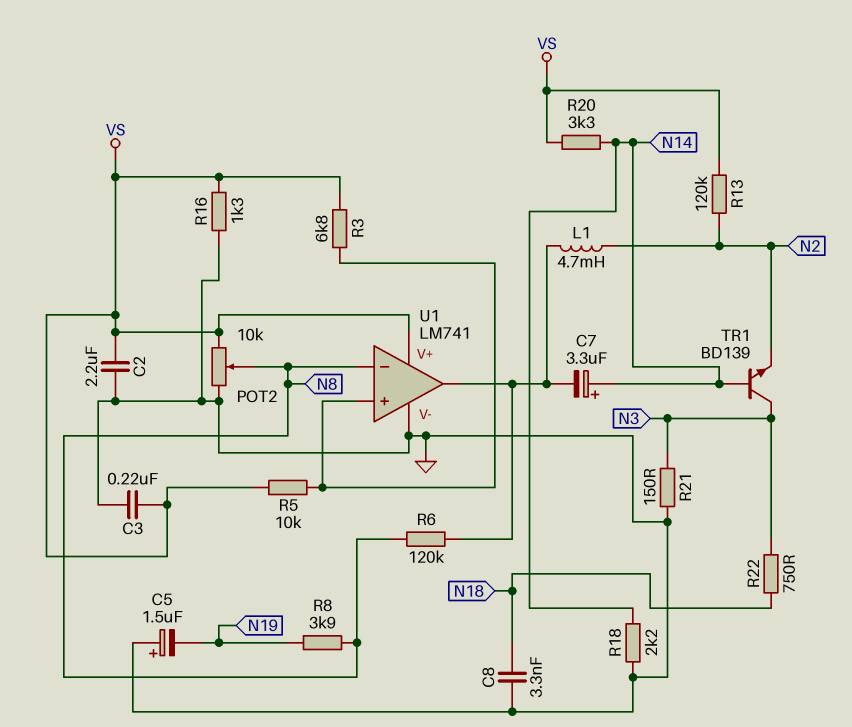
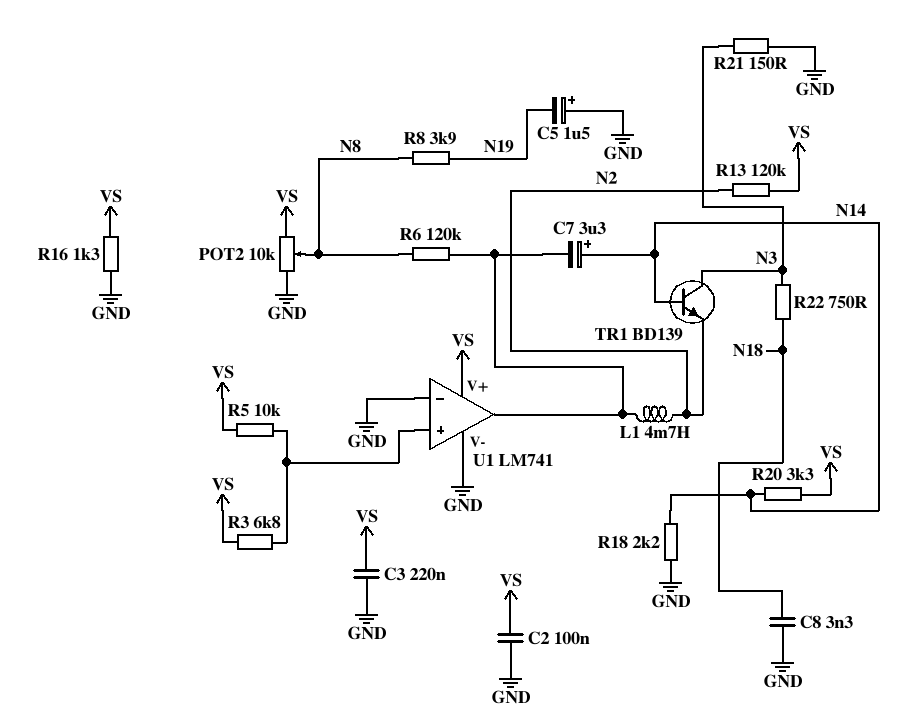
C2: 2.2uF (GND, VS) -> 100nF (GND, VS)
U1 pin in-: N8 -> GND

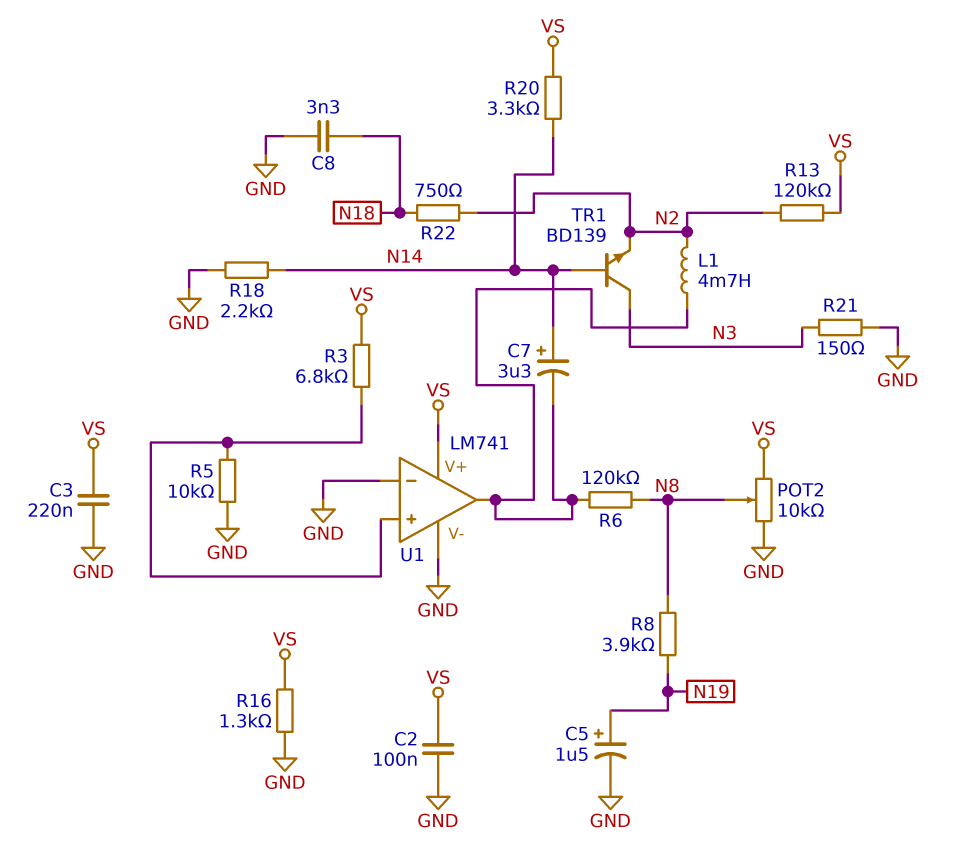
C5: 1.5uF (plus GND, minus N19) -> 1.5uF (plus N19, minus GND)
R5: 10k (U1/in+, VS) -> 10k (GND, U1/in+)
R22: 750 (N3, N18) -> 750 (N2, N18)

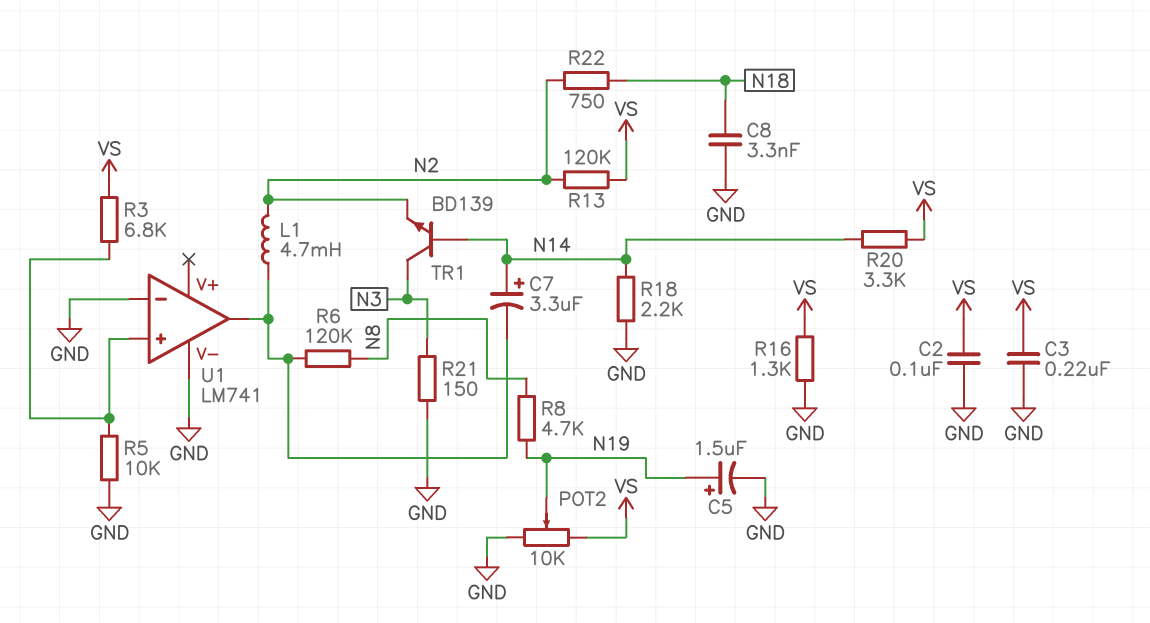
POT2: 10k (GND, VS, wiper N8) -> 10k (GND, VS, wiper N19)
R8: 3.9k (N8, N19) -> 4.7k (N8, N19)
U1 pin V+: VS -> none

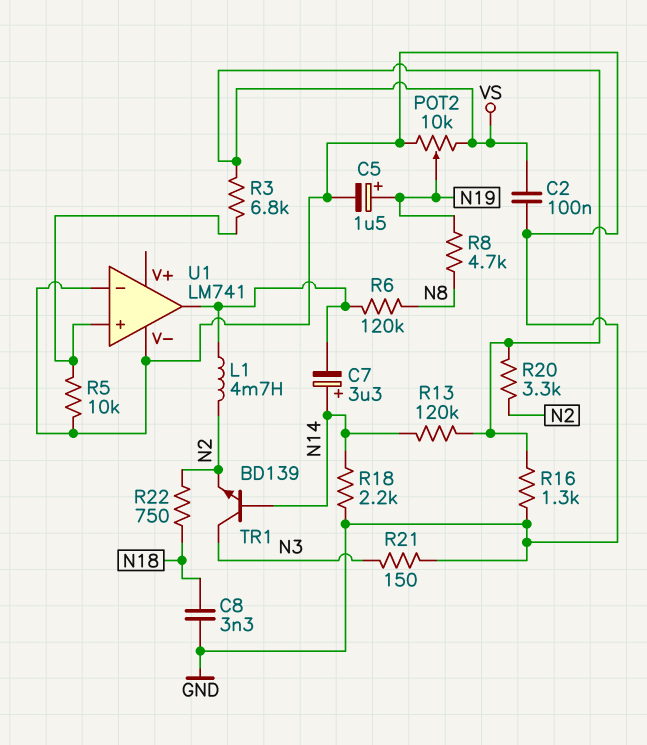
C3: 220nF (GND, VS) -> none
R13: 120k (N2, VS) -> 120k (N14, VS)
R20: 3.3k (N14, VS) -> 3.3k (N2, VS)

